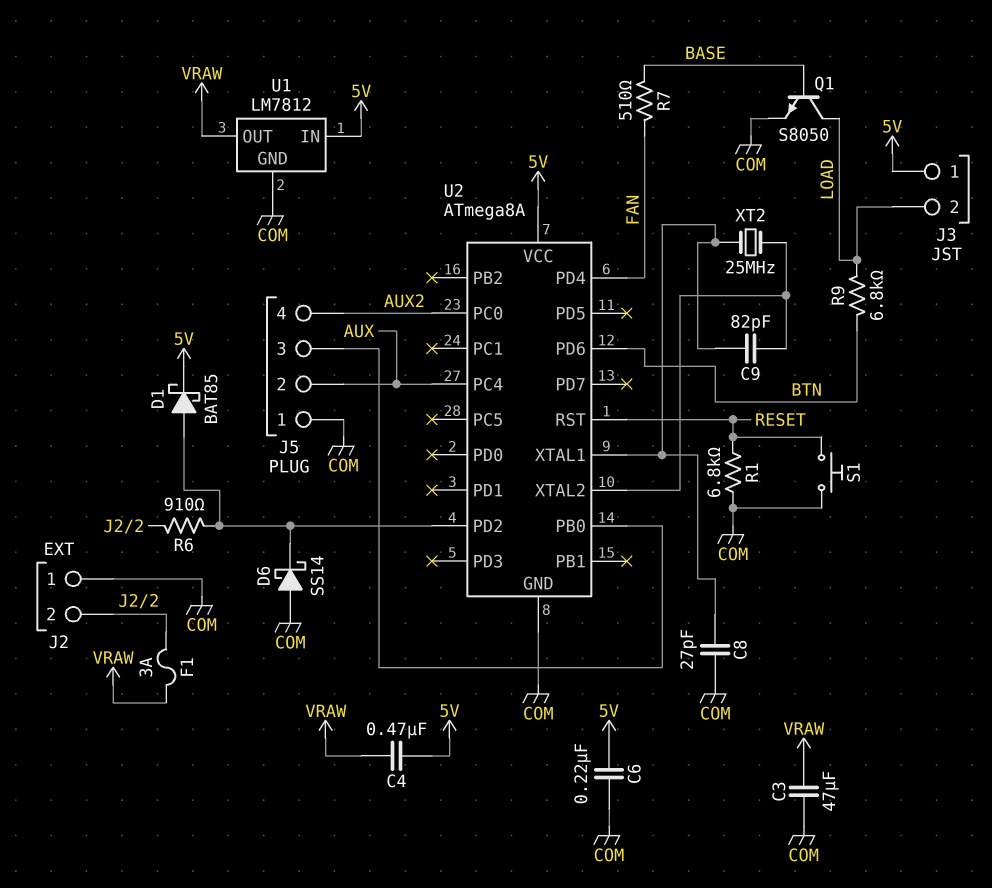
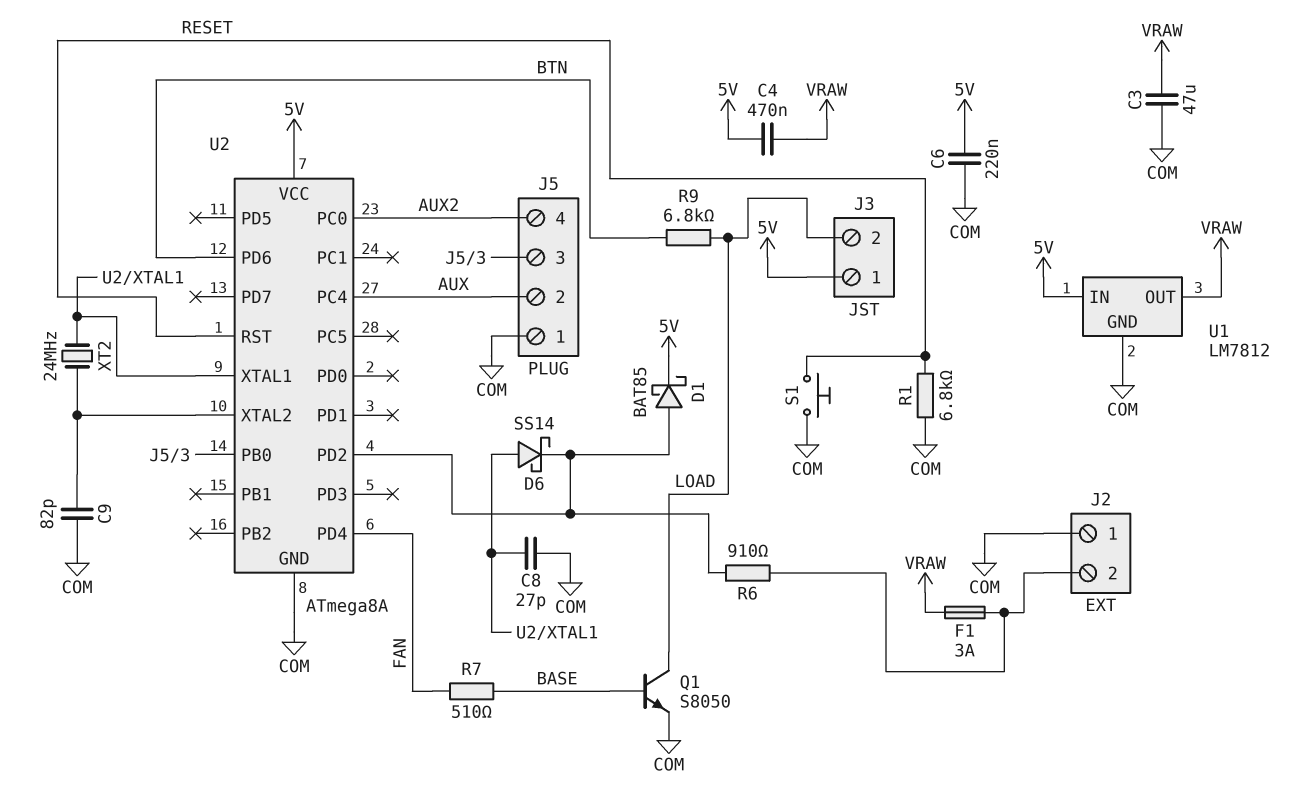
C9: 82pF (U2/XTAL1, U2/XTAL2) -> 82pF (COM, U2/XTAL2)
D6: schottky SS14 (A COM, K U2/PD2) -> schottky SS14 (A U2/XTAL1, K U2/PD2)
XT2: 25MHz (U2/XTAL1, U2/XTAL2) -> 24MHz (U2/XTAL1, U2/XTAL2)

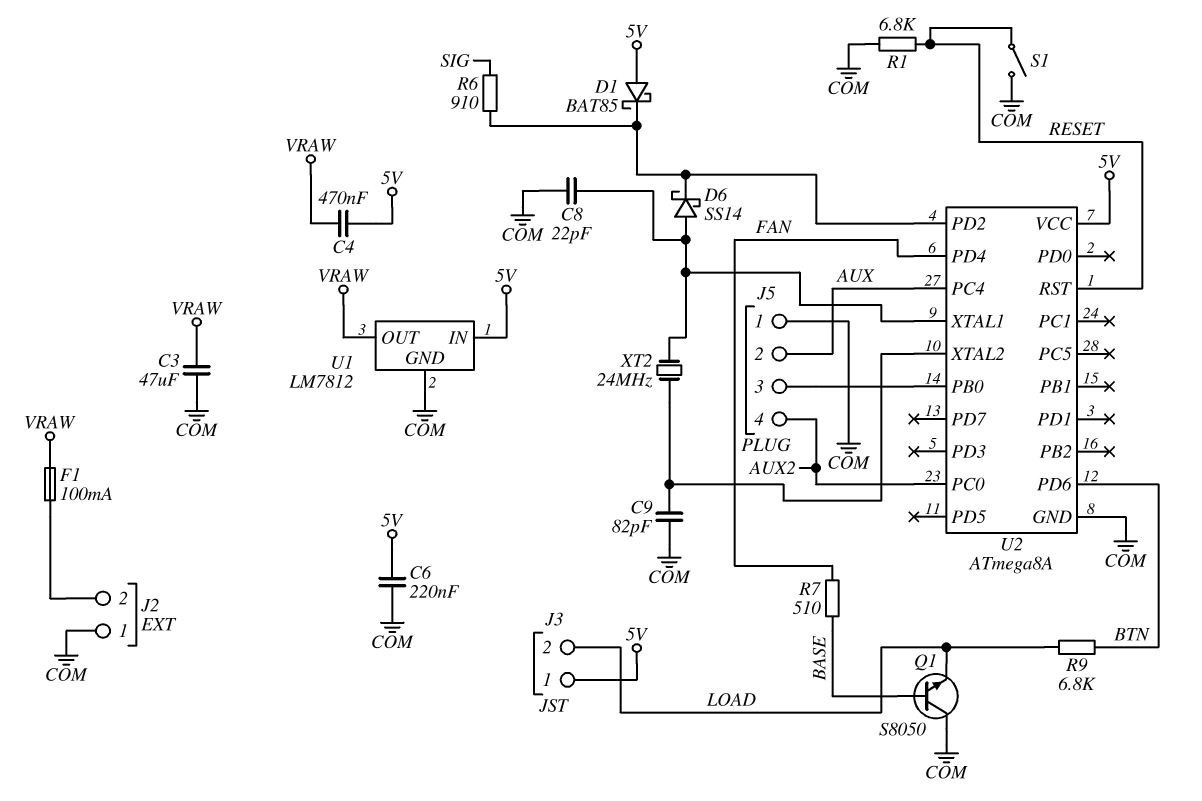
C8: 27pF (COM, U2/XTAL1) -> 22pF (COM, U2/XTAL1)
D1: schottky BAT85 (A U2/PD2, K 5V) -> schottky BAT85 (A 5V, K U2/PD2)
F1: 3A (J2/2, VRAW) -> 100mA (J2/2, VRAW)
Q1: NPN S8050 (B BASE, C LOAD, E COM) -> NPN S8050 (B BASE, C COM, E LOAD)
R6: 910 (J2/2, U2/PD2) -> 910 (SIG, U2/PD2)
S1: button (COM, RESET) -> switch (COM, RESET)

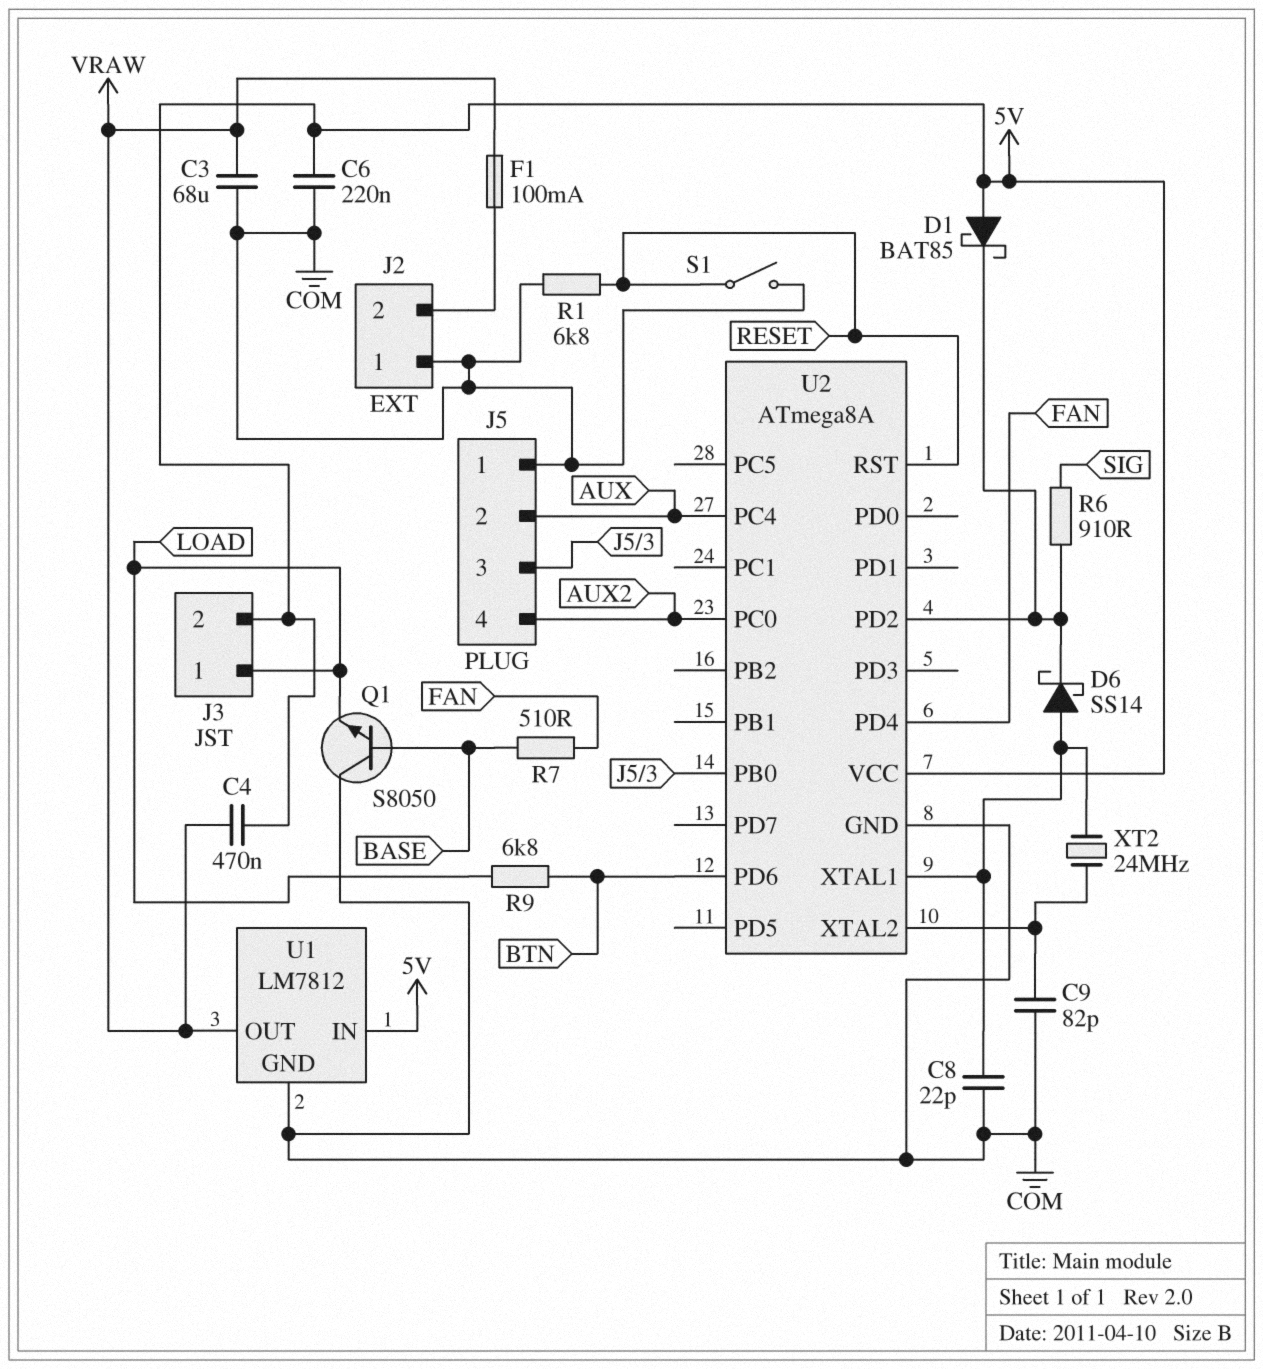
C3: 47uF (COM, VRAW) -> 68uF (COM, VRAW)
J3 pin 1: 5V -> LOAD
J3 pin 2: LOAD -> 5V

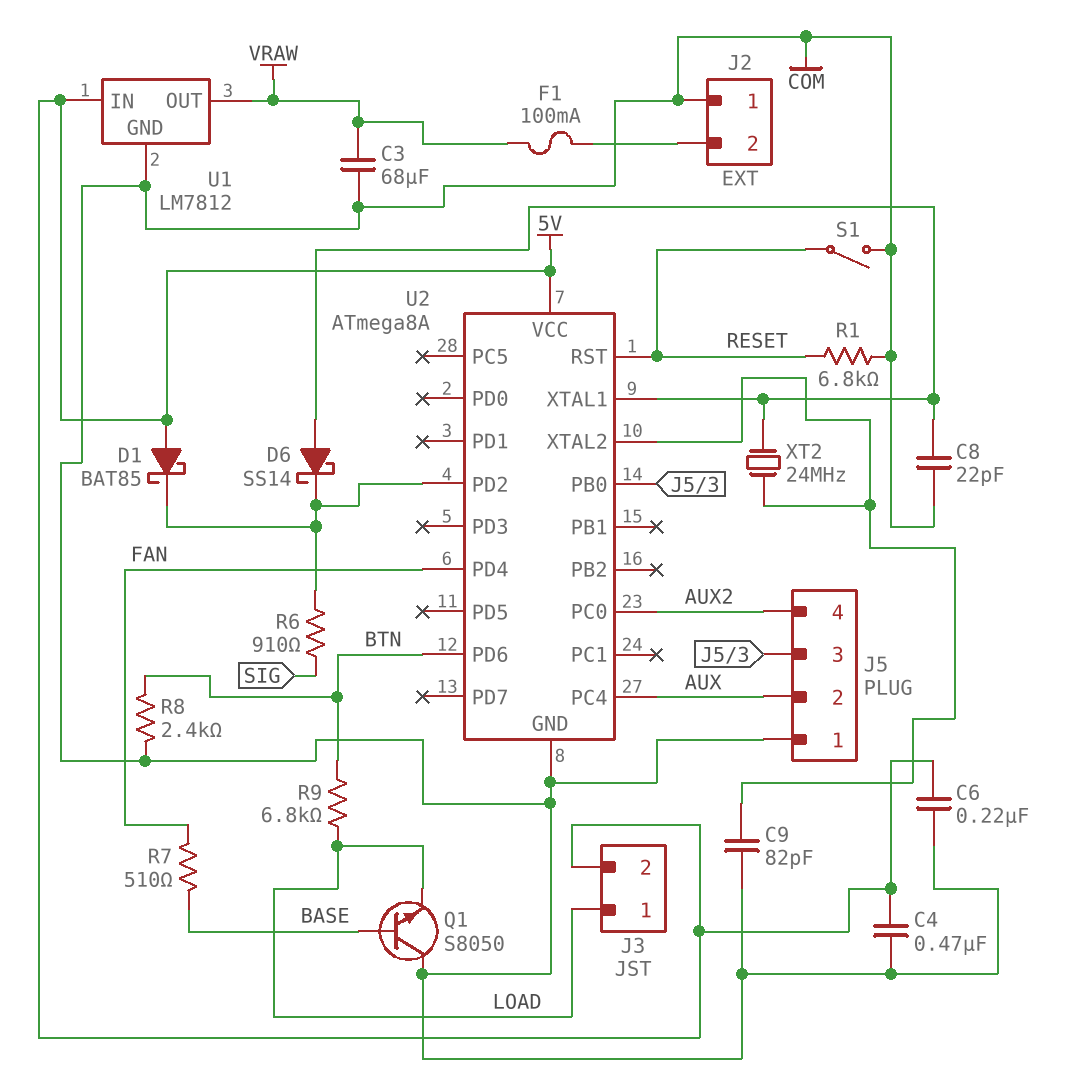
C4: 470nF (5V, VRAW) -> 470nF (5V, COM)
R8: none -> 2.4k (BTN, COM)

